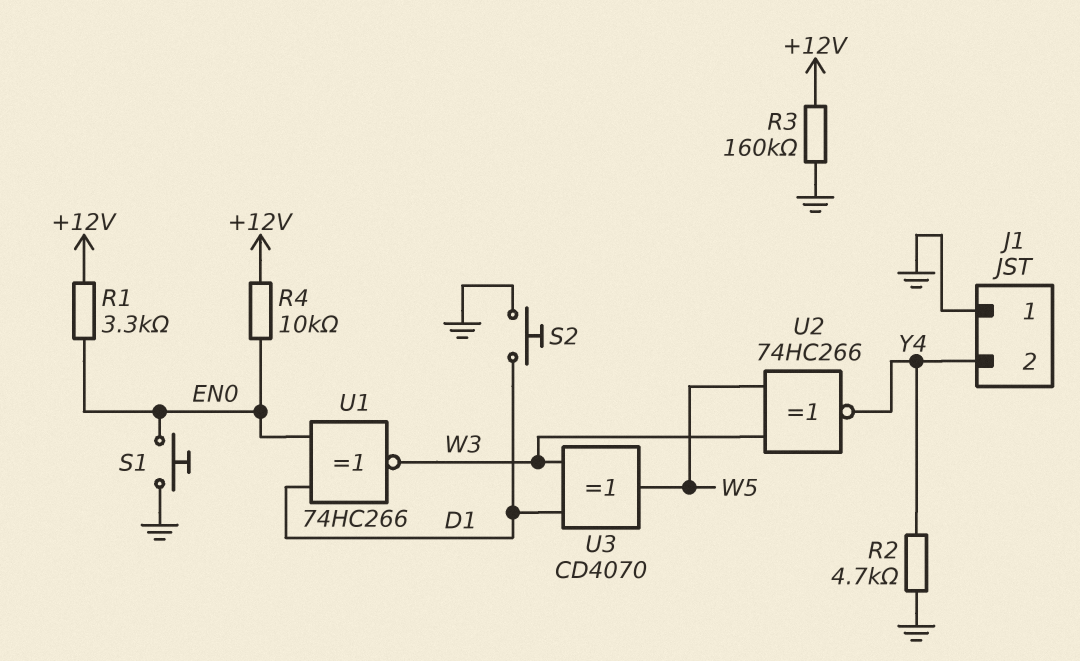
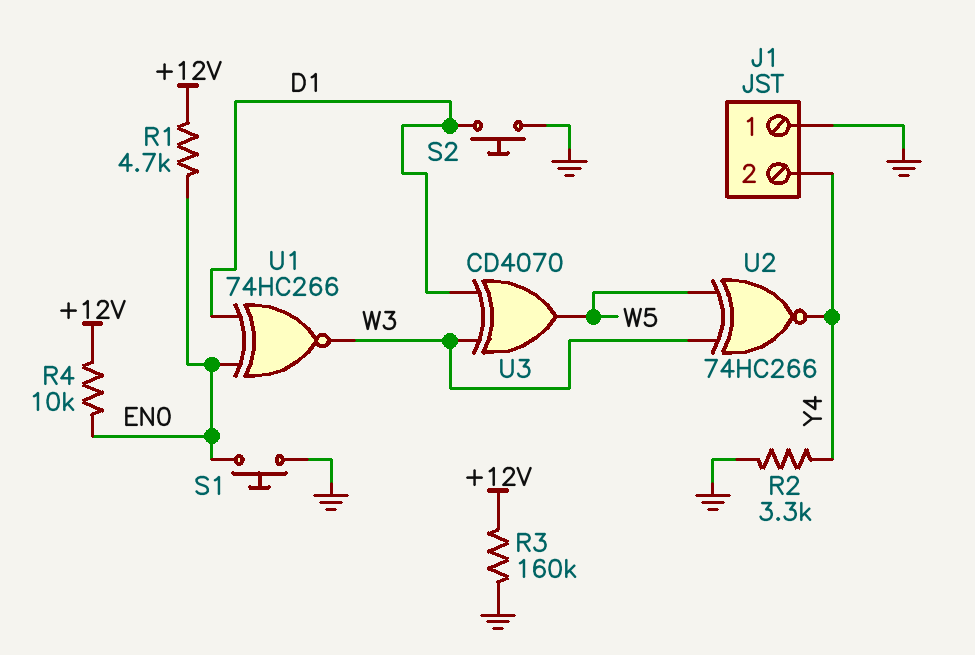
R1: 3.3k (+12V, EN0) -> 4.7k (+12V, EN0)
R2: 4.7k (GND, Y4) -> 3.3k (GND, Y4)

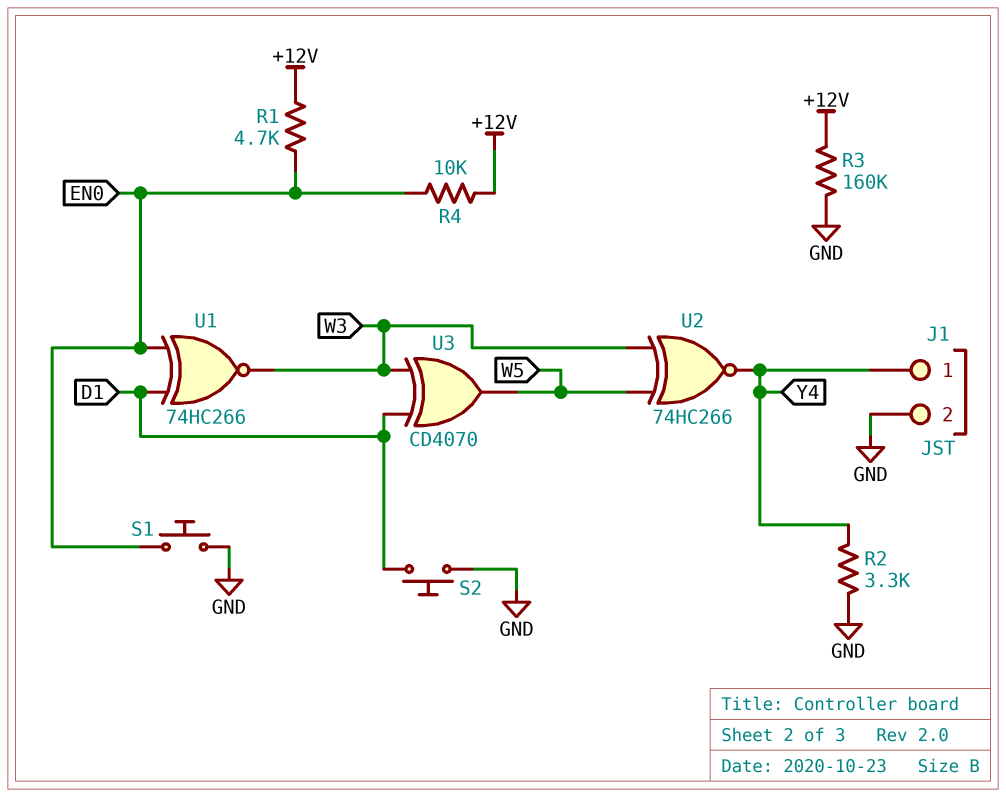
J1 pin 1: GND -> Y4
J1 pin 2: Y4 -> GND

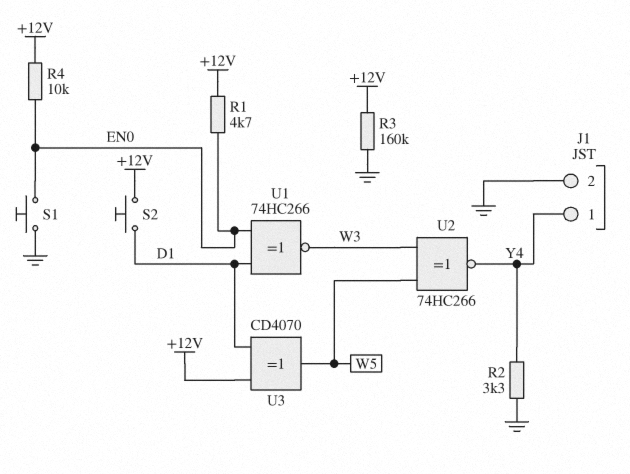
S2: button (D1, GND) -> button (+12V, D1)
U3: XOR CD4070 (in D1, in W3, out W5) -> XOR CD4070 (in +12V, in D1, out W5)

